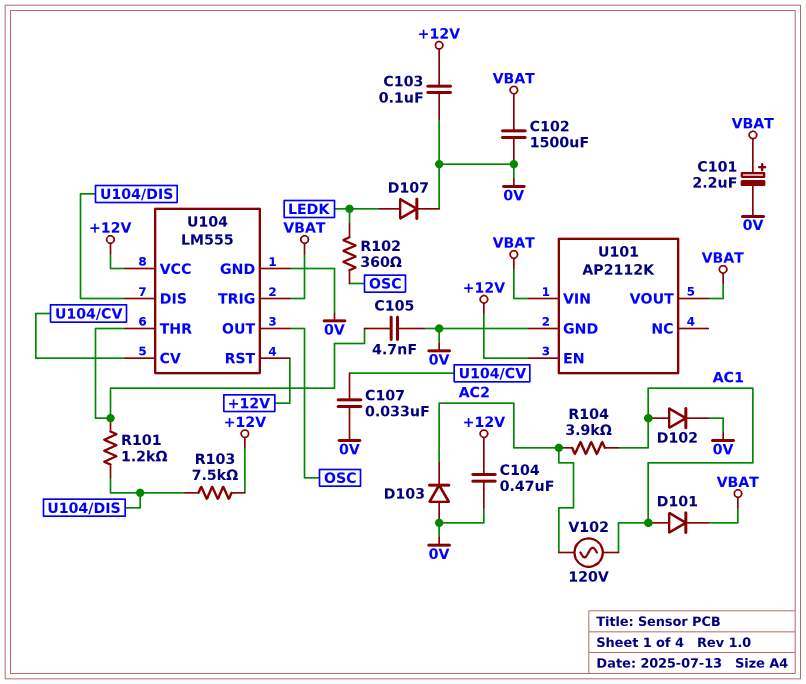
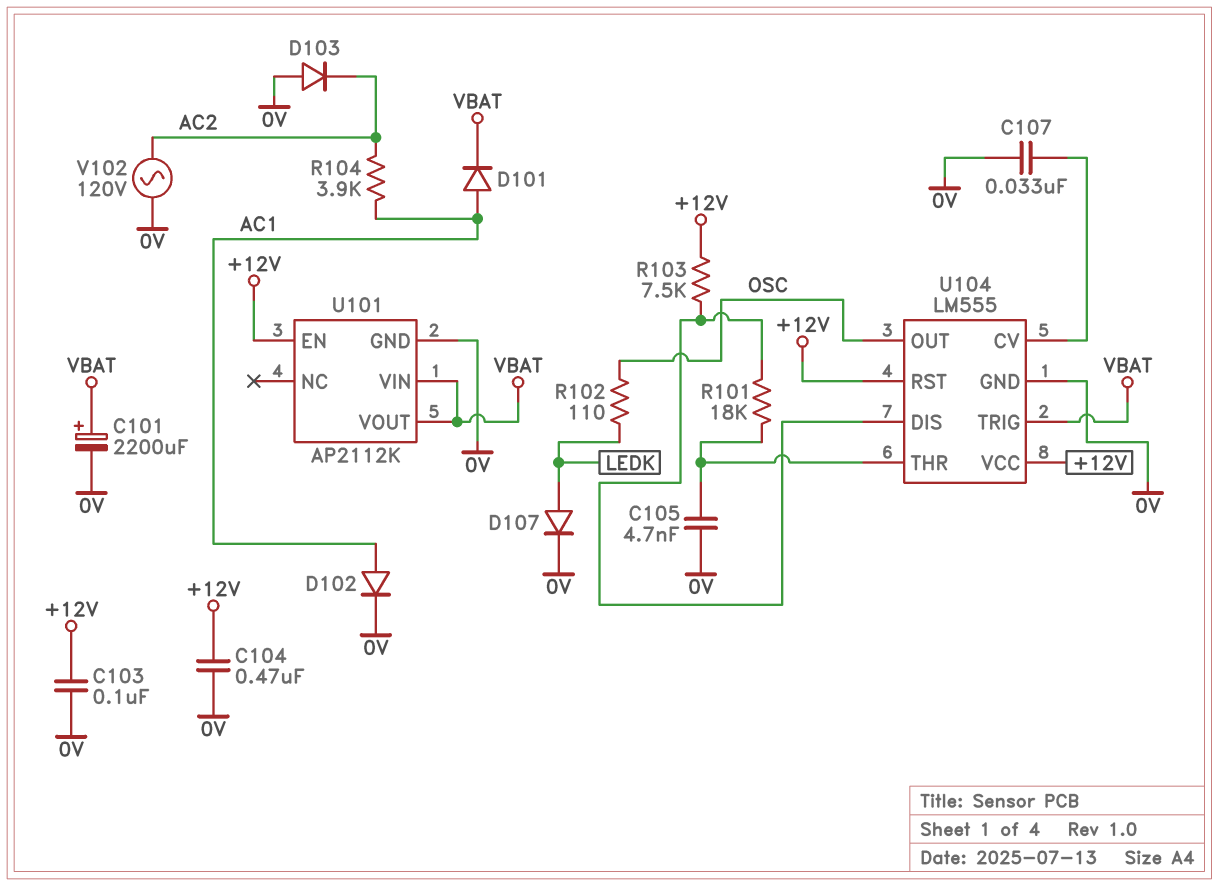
C101: 2.2uF (plus VBAT, minus 0V) -> 2200uF (plus VBAT, minus 0V)
C102: 1500uF (0V, VBAT) -> none
R101: 1.2k (U104/DIS, U104/THR) -> 18k (U104/DIS, U104/THR)
R102: 360 (LEDK, OSC) -> 110 (LEDK, OSC)
V102: AC 120V (AC1, AC2) -> AC 120V (0V, AC2)

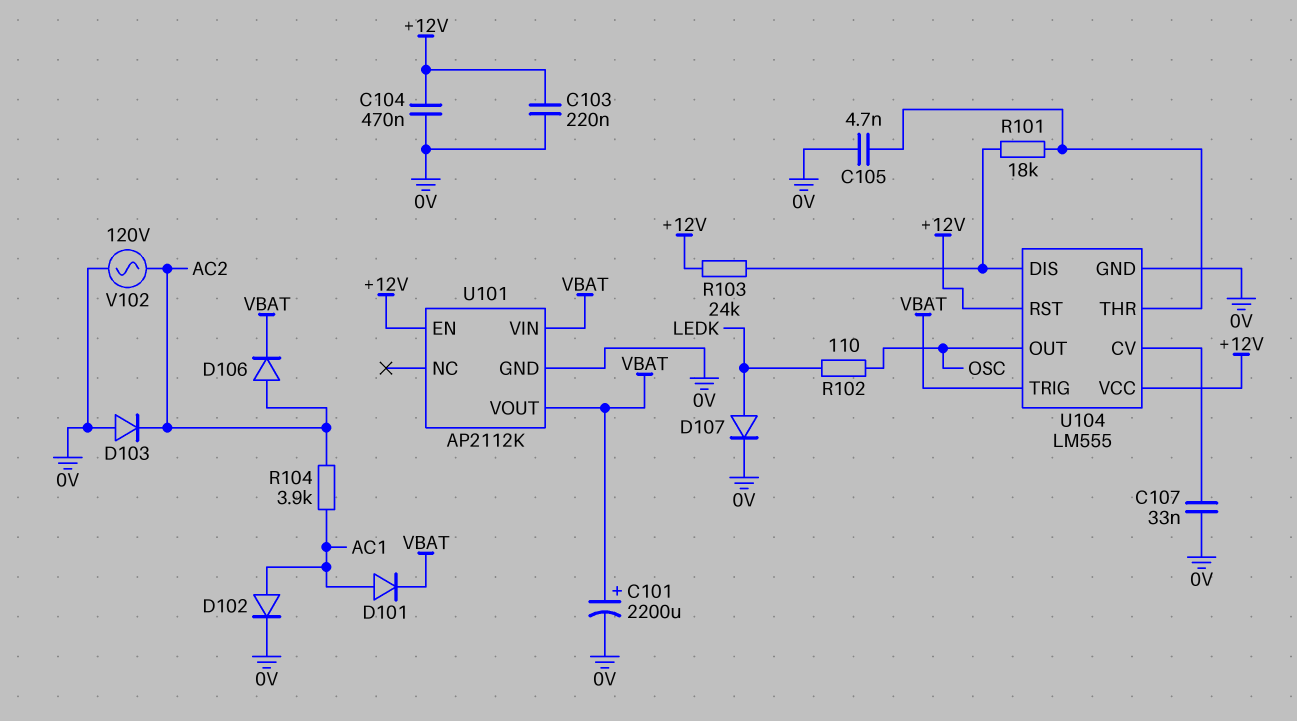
C103: 100nF (+12V, 0V) -> 220nF (+12V, 0V)
D106: none -> diode (A AC2, K VBAT)
R103: 7.5k (+12V, U104/DIS) -> 24k (+12V, U104/DIS)

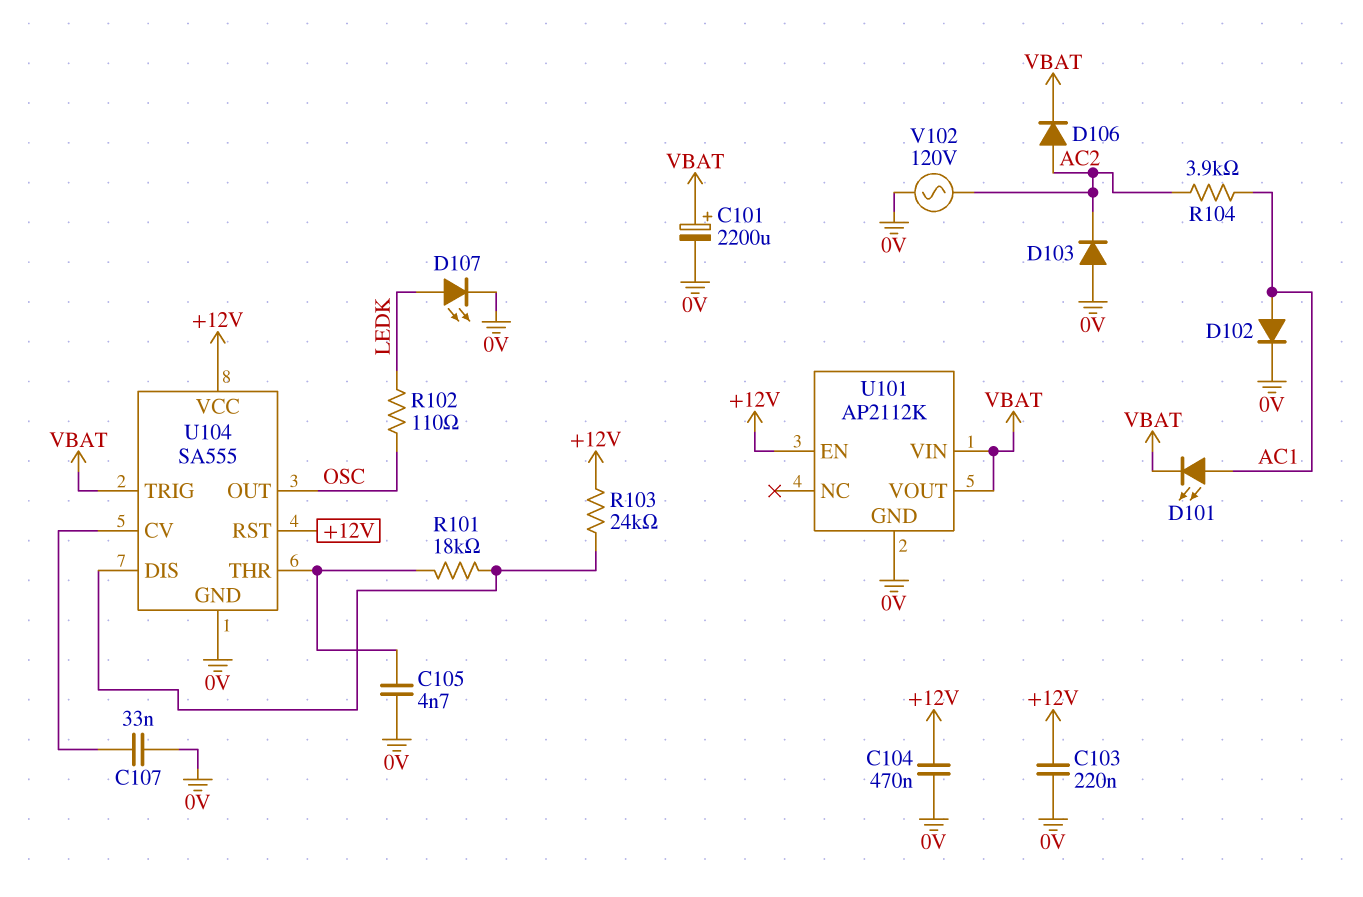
D101: diode (A AC1, K VBAT) -> LED (A AC1, K VBAT)
D107: diode (A LEDK, K 0V) -> LED (A LEDK, K 0V)
U104: LM555 -> SA555

